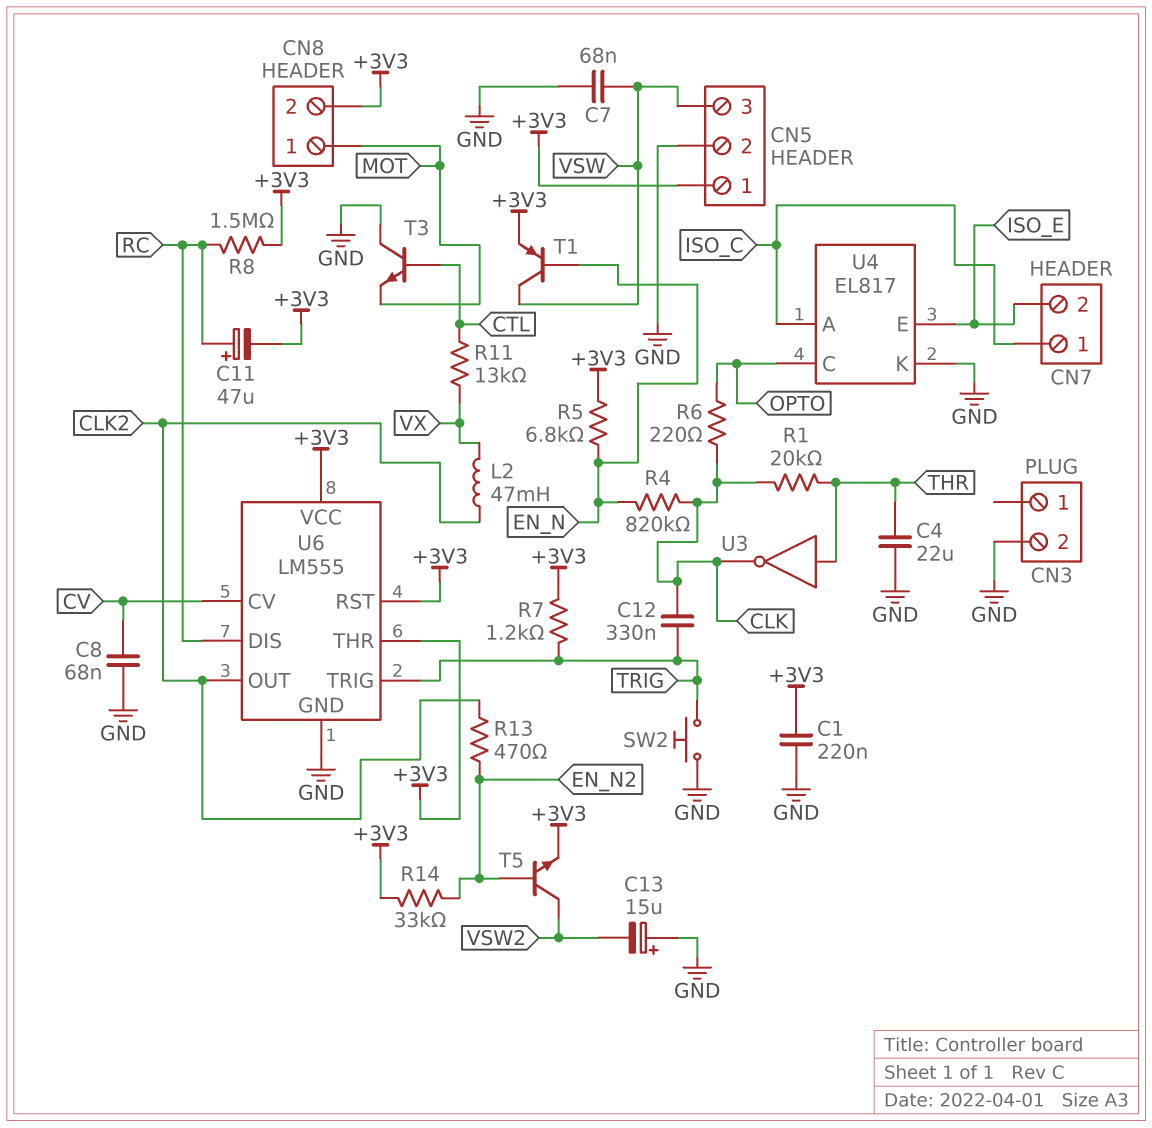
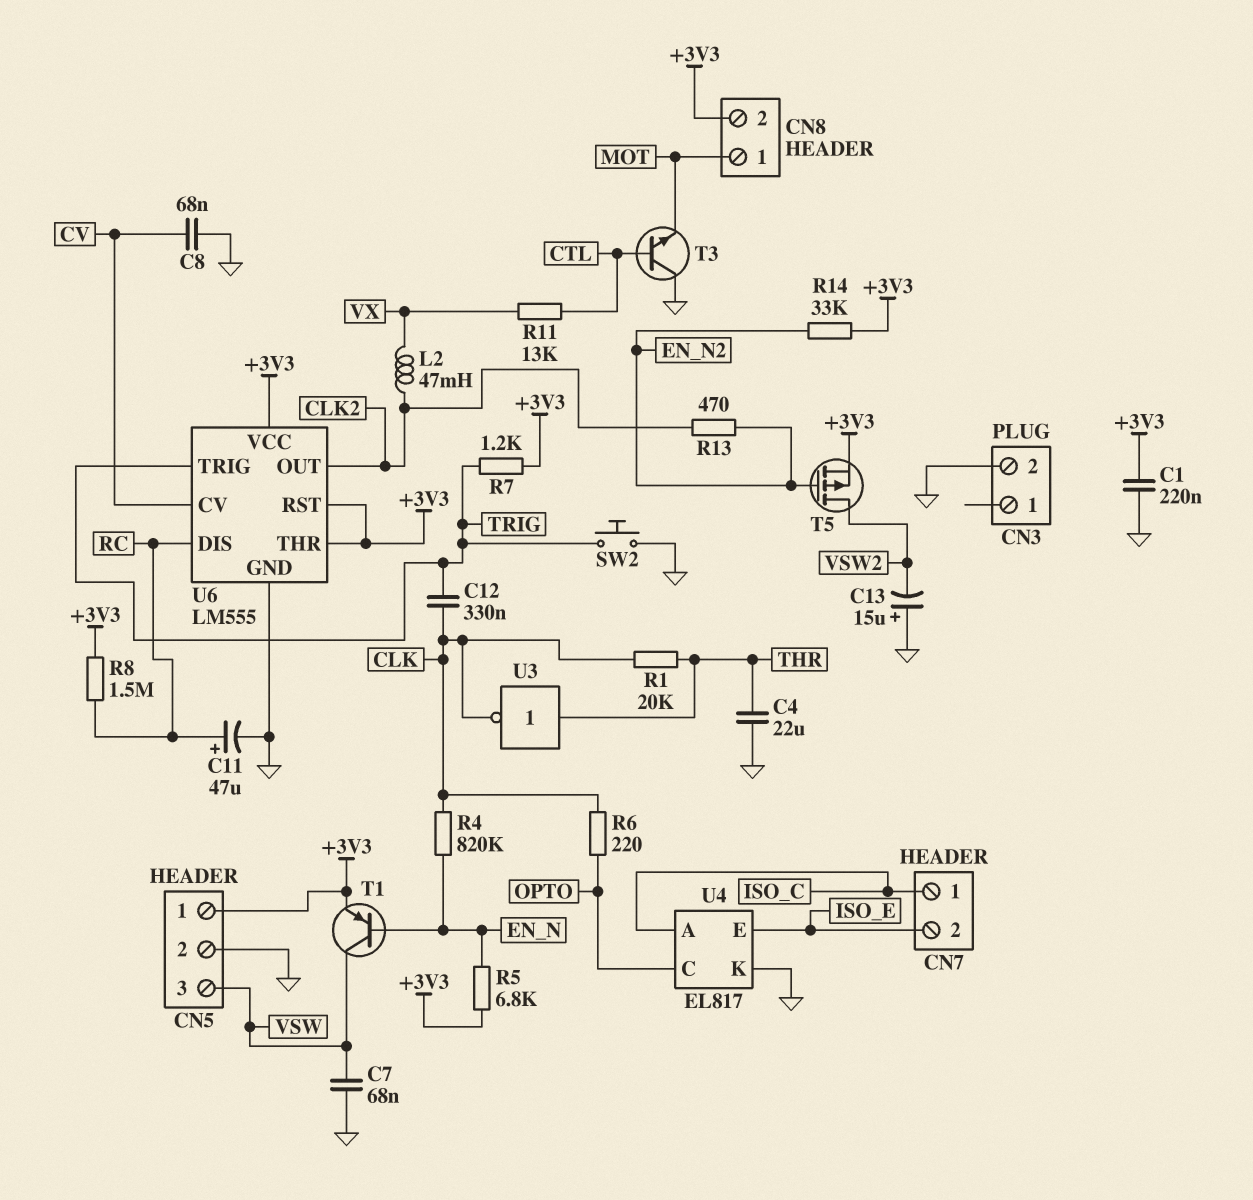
C11: 47uF (plus RC, minus +3V3) -> 47uF (plus RC, minus GND)
T5: NPN (B EN_N2, C VSW2, E +3V3) -> PMOS (G EN_N2, D VSW2, S +3V3)

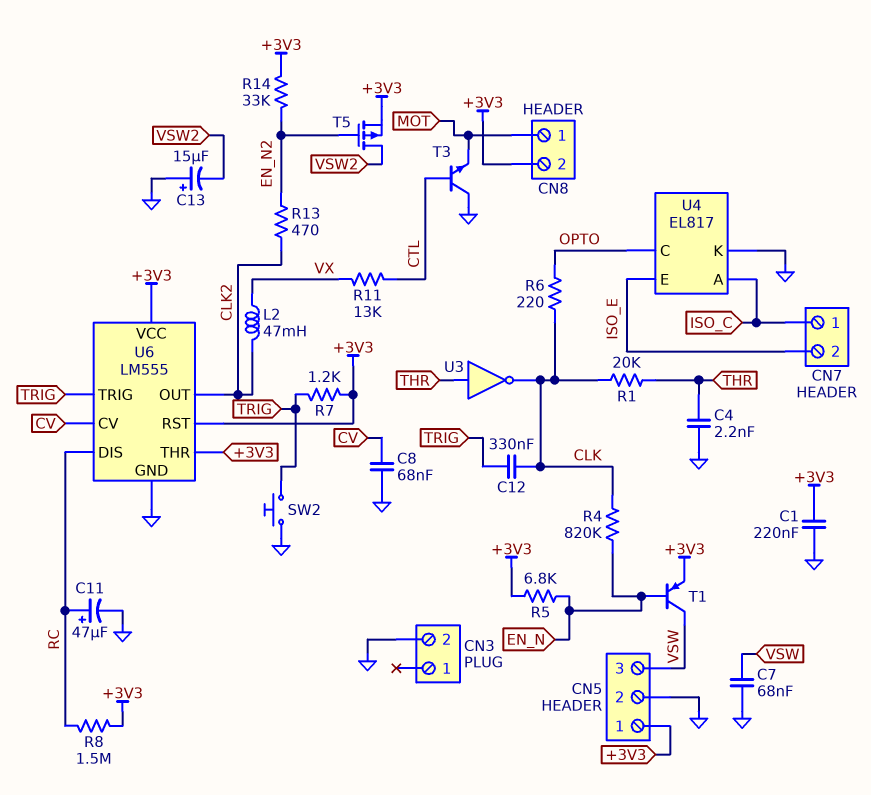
C4: 22uF (GND, THR) -> 2.2nF (GND, THR)

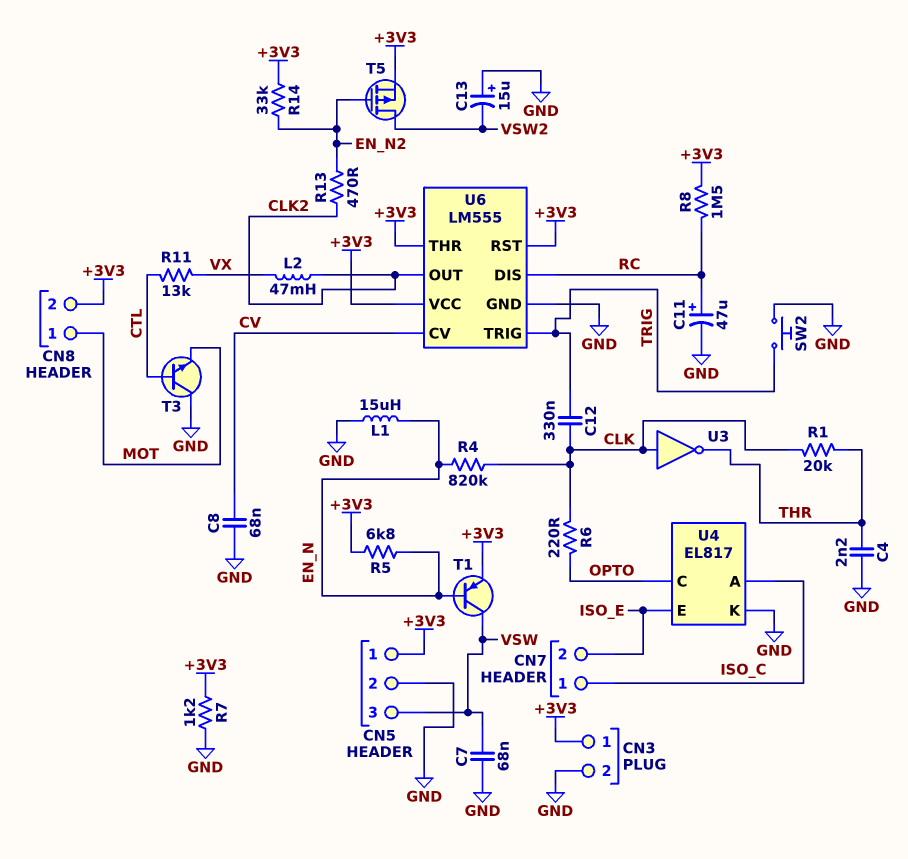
C1: 220nF (+3V3, GND) -> none
CN3 pin 1: none -> +3V3
L1: none -> 15uH (EN_N, GND)
R7: 1.2k (+3V3, TRIG) -> 1.2k (+3V3, GND)
U3: NOT (in THR, out CLK) -> NOT (in CLK, out THR)

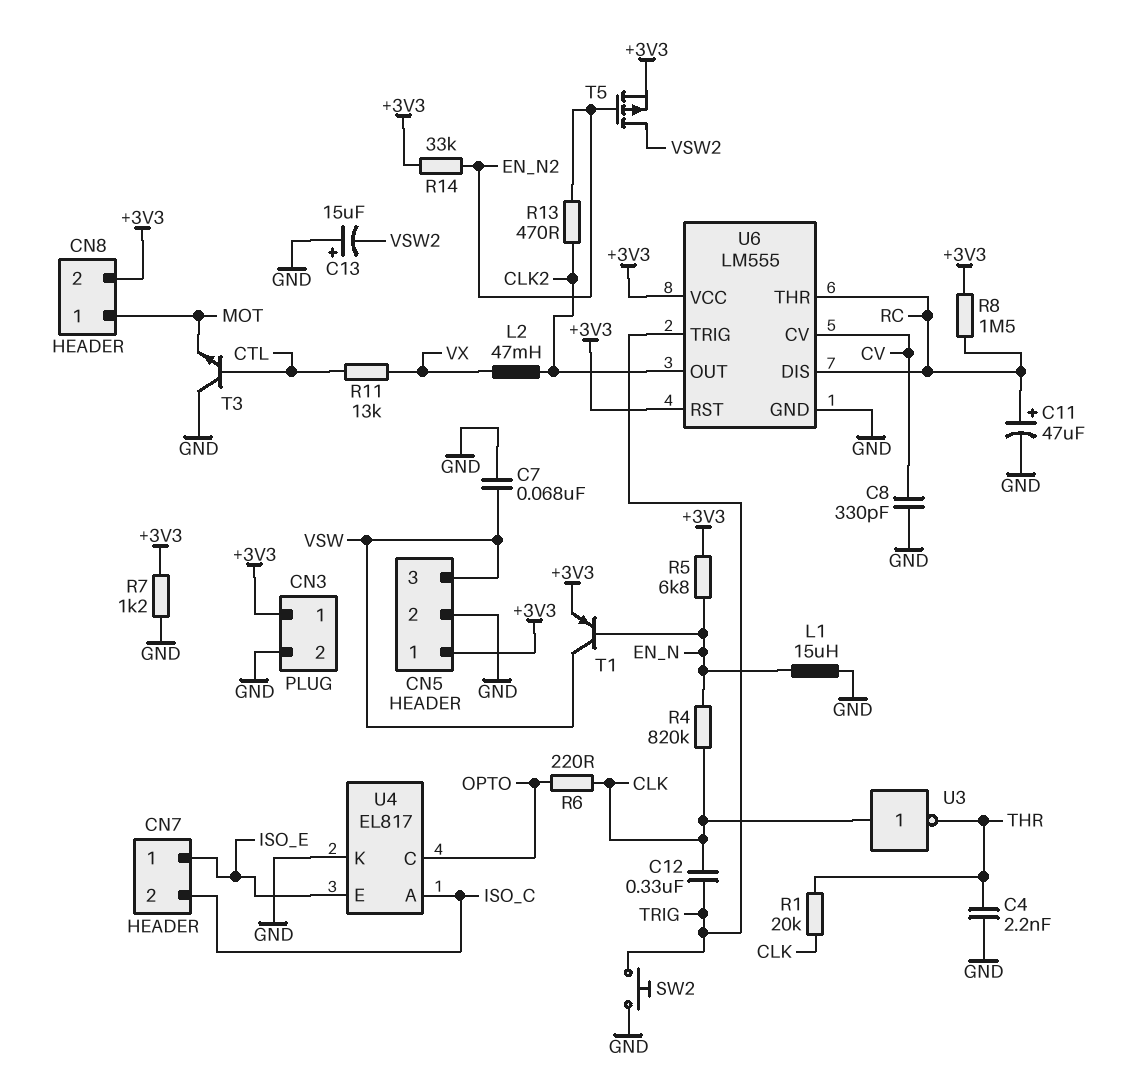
C8: 68nF (CV, GND) -> 330pF (CV, GND)
CN7 pin 1: ISO_C -> ISO_E
CN7 pin 2: ISO_E -> ISO_C
U6 pin THR: +3V3 -> RC

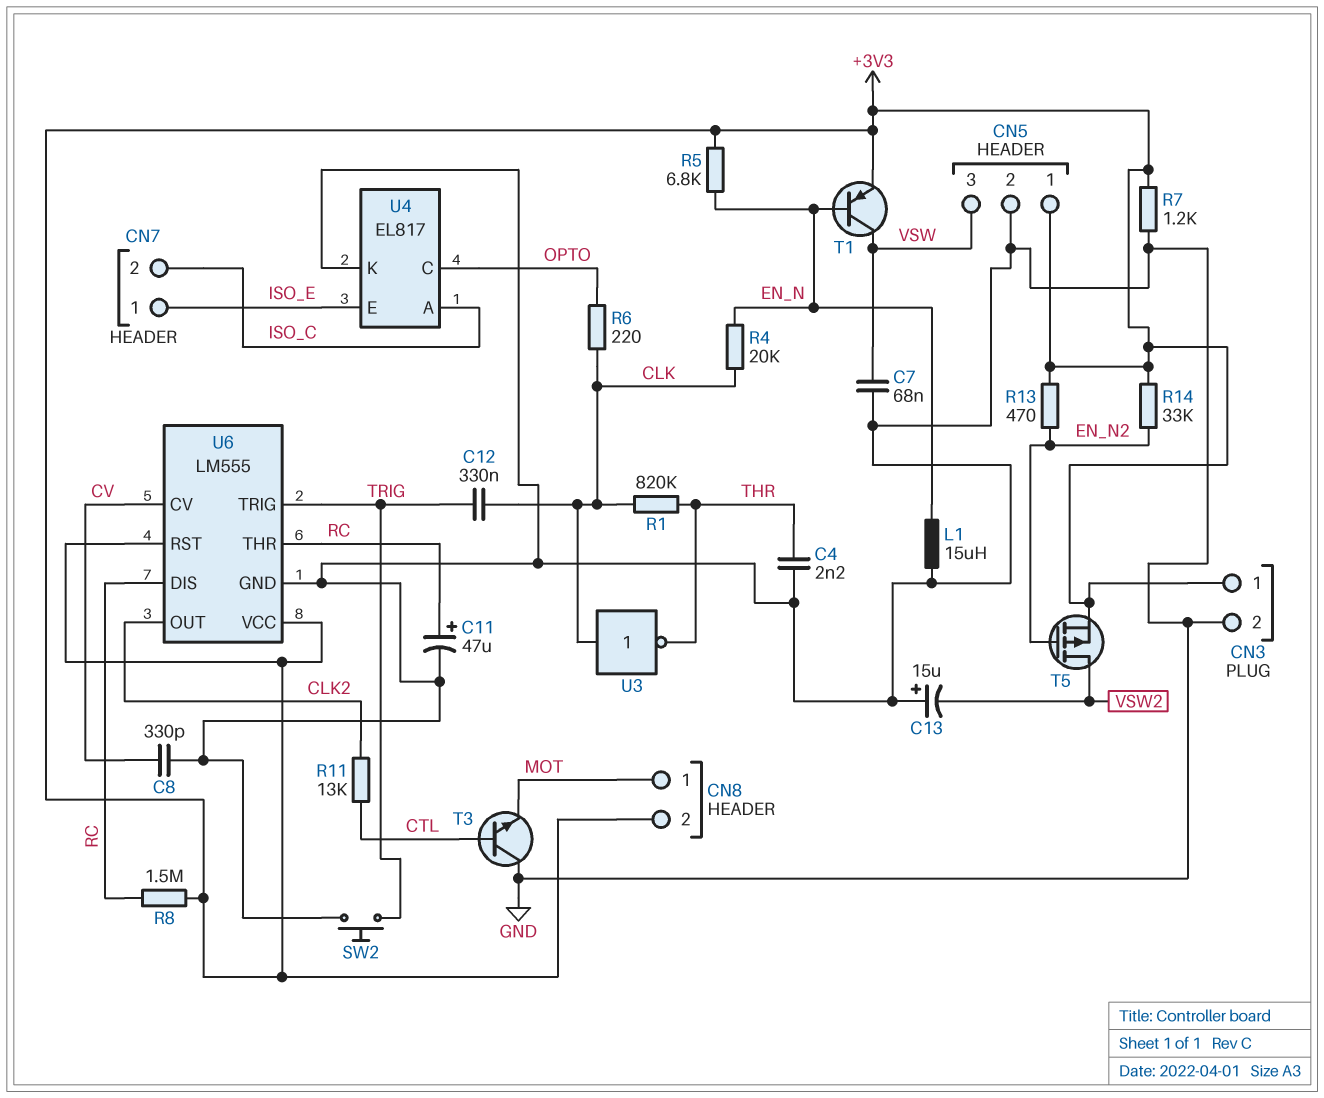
L2: 47mH (CLK2, VX) -> none
R1: 20k (CLK, THR) -> 820k (CLK, THR)
R4: 820k (CLK, EN_N) -> 20k (CLK, EN_N)
R11: 13k (CTL, VX) -> 13k (CLK2, CTL)
R13: 470 (CLK2, EN_N2) -> 470 (+3V3, EN_N2)

